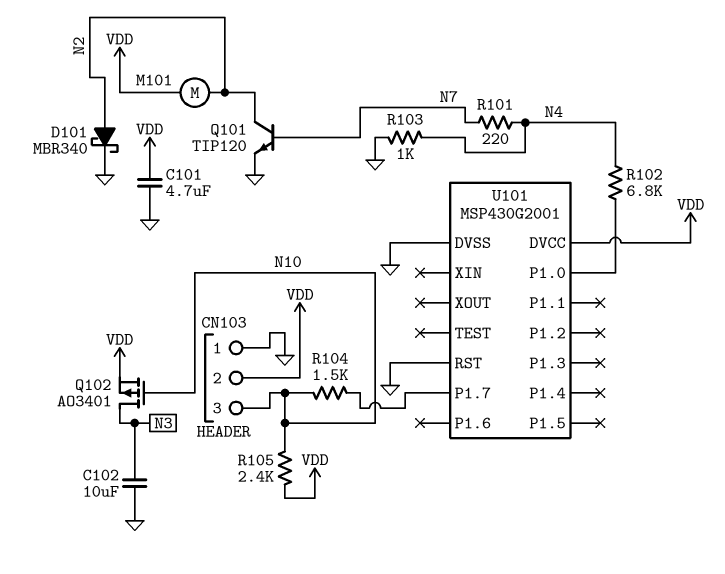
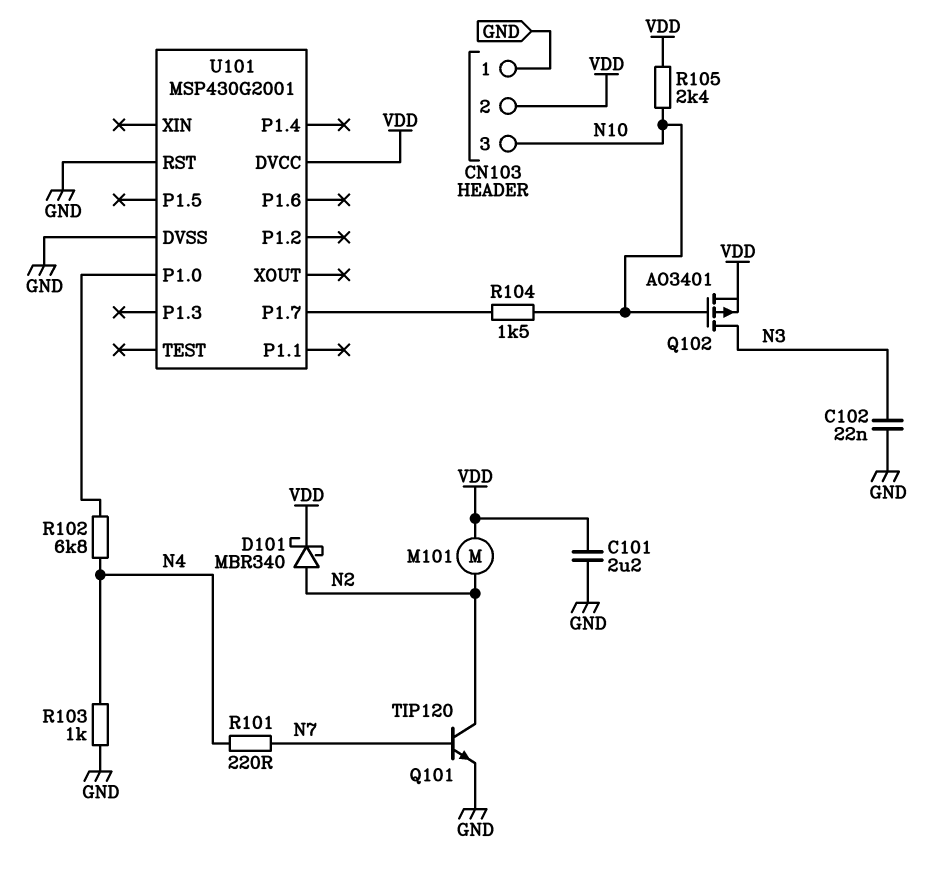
C101: 4.7uF (GND, VDD) -> 2.2uF (GND, VDD)
C102: 10uF (GND, N3) -> 22nF (GND, N3)
D101: schottky MBR340 (A N2, K GND) -> schottky MBR340 (A N2, K VDD)

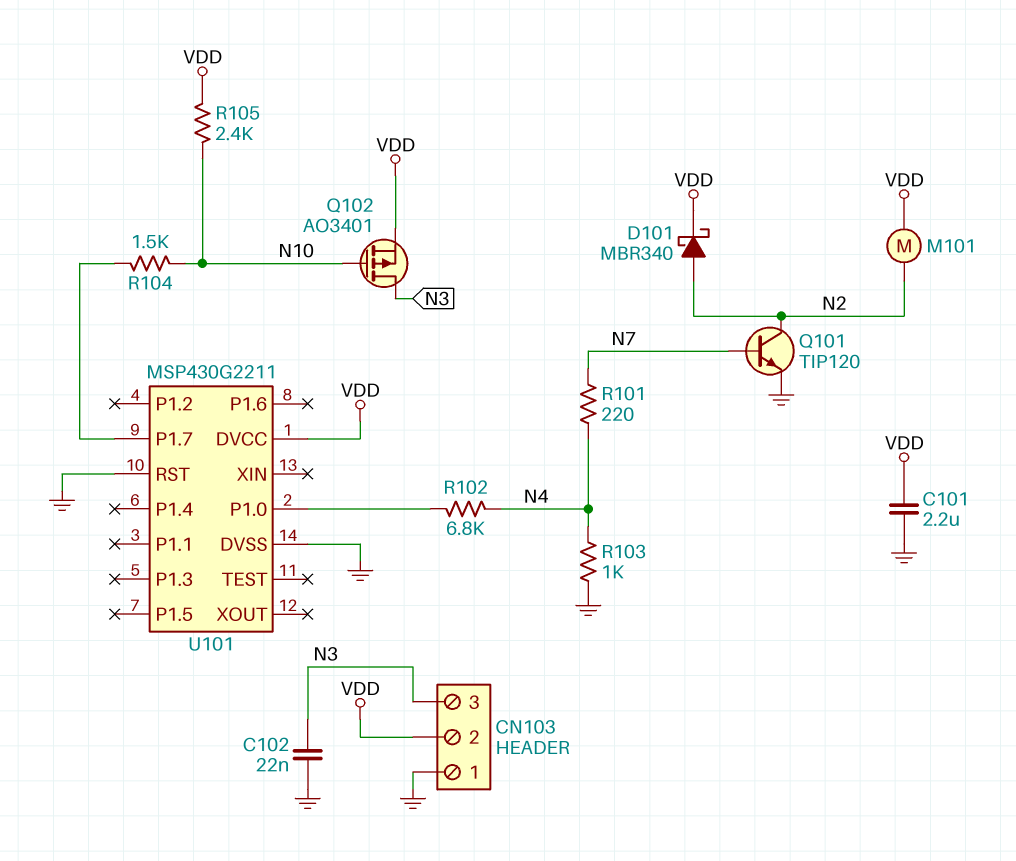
CN103 pin 3: N10 -> N3
U101: MSP430G2001 -> MSP430G2211

